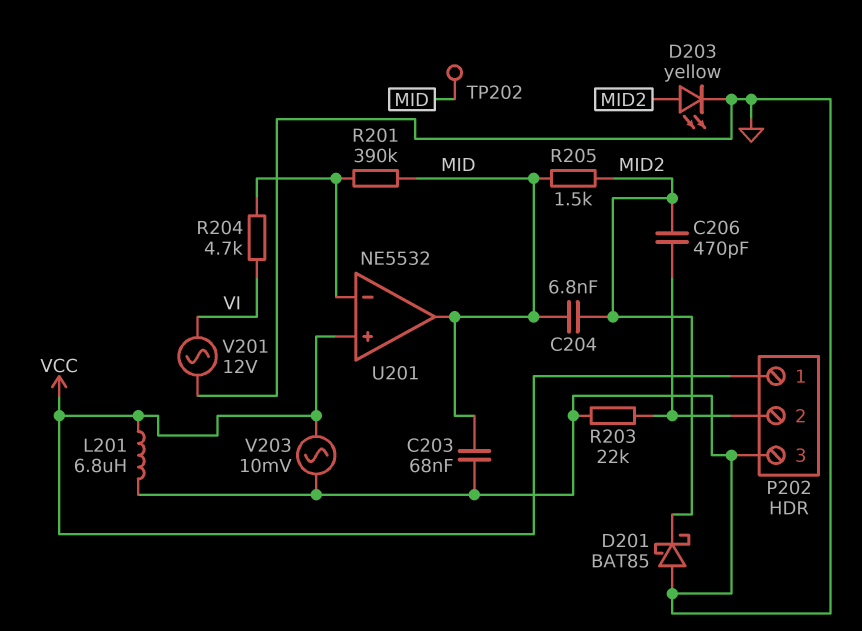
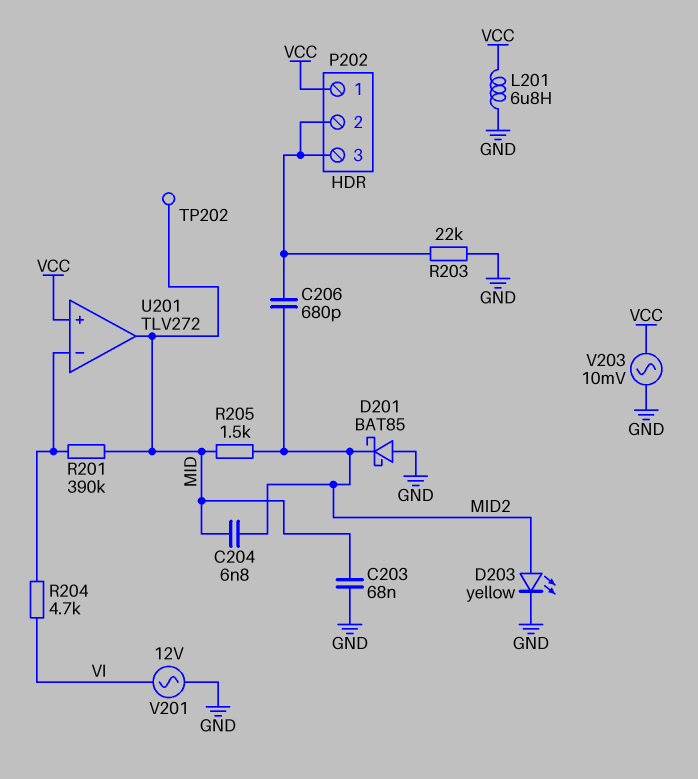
C206: 470pF (MID2, P202/2) -> 680pF (MID2, P202/2)
P202 pin 3: GND -> P202/2
U201: NE5532 -> TLV272

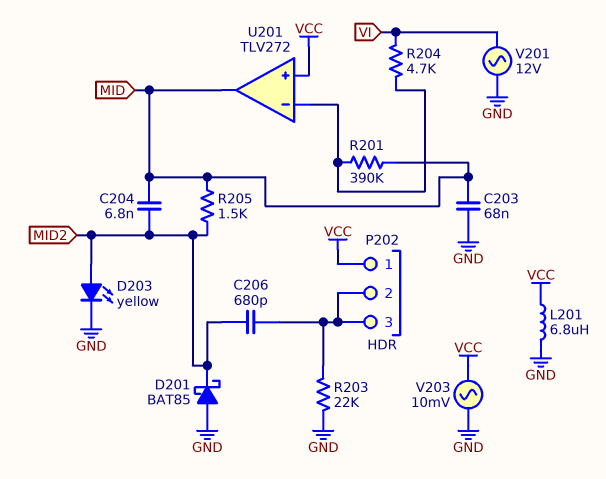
TP202: test point (MID) -> none

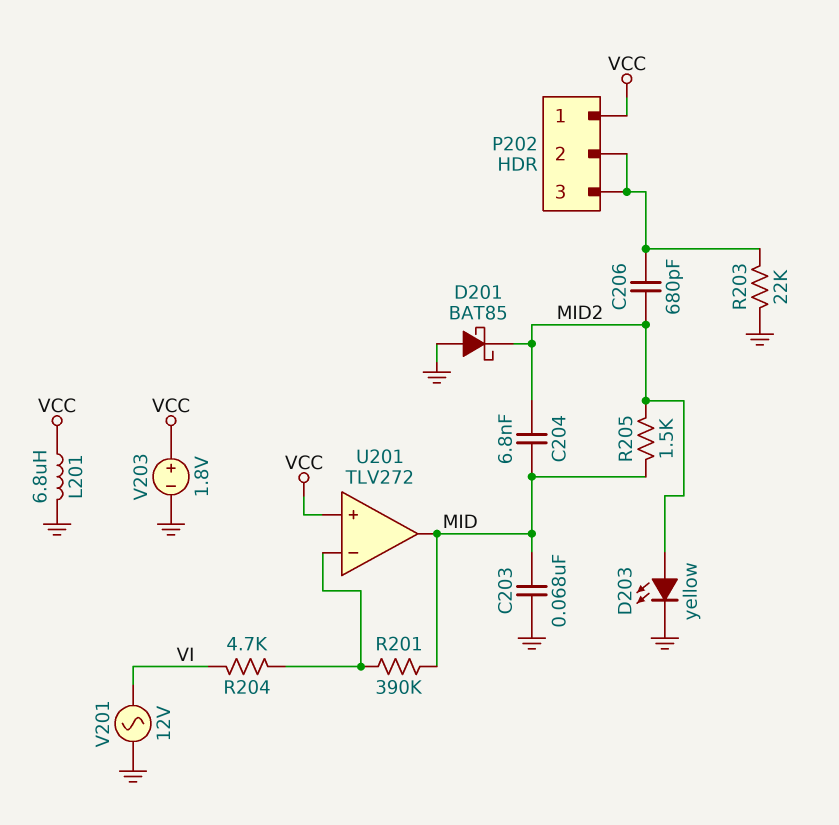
V203: AC 10mV (GND, VCC) -> 1.8V (plus VCC, minus GND)

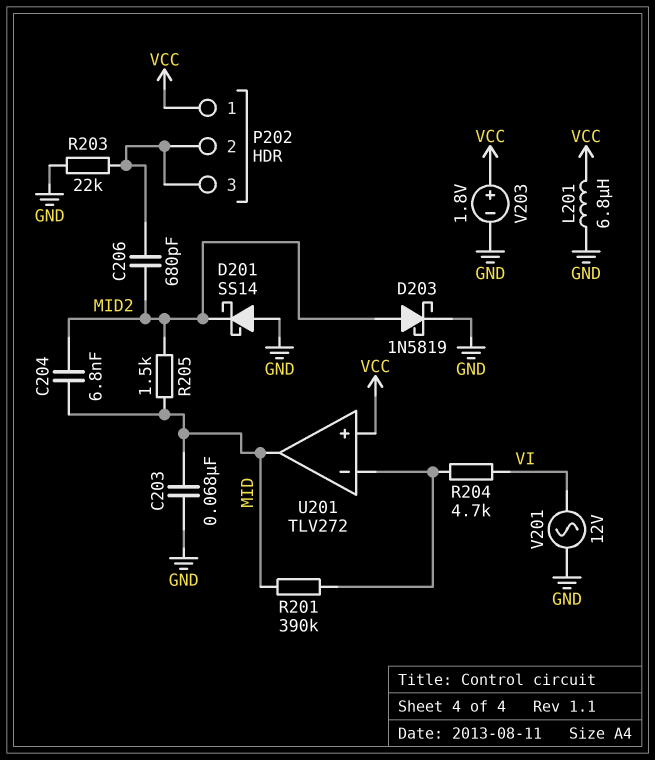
D201: schottky BAT85 (A GND, K MID2) -> schottky SS14 (A GND, K MID2)
D203: LED yellow (A MID2, K GND) -> schottky 1N5819 (A MID2, K GND)

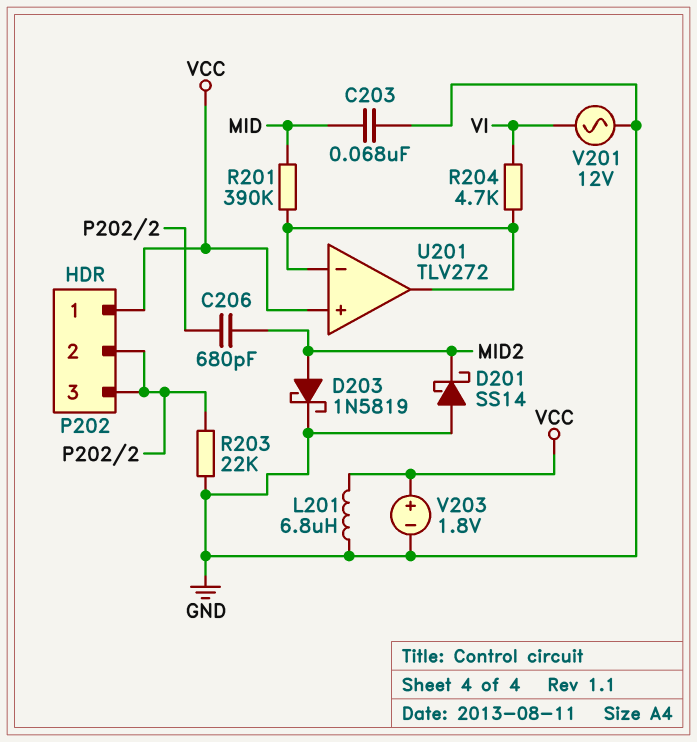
C204: 6.8nF (MID, MID2) -> none
R205: 1.5k (MID, MID2) -> none
U201 pin out: MID -> U201/in-

